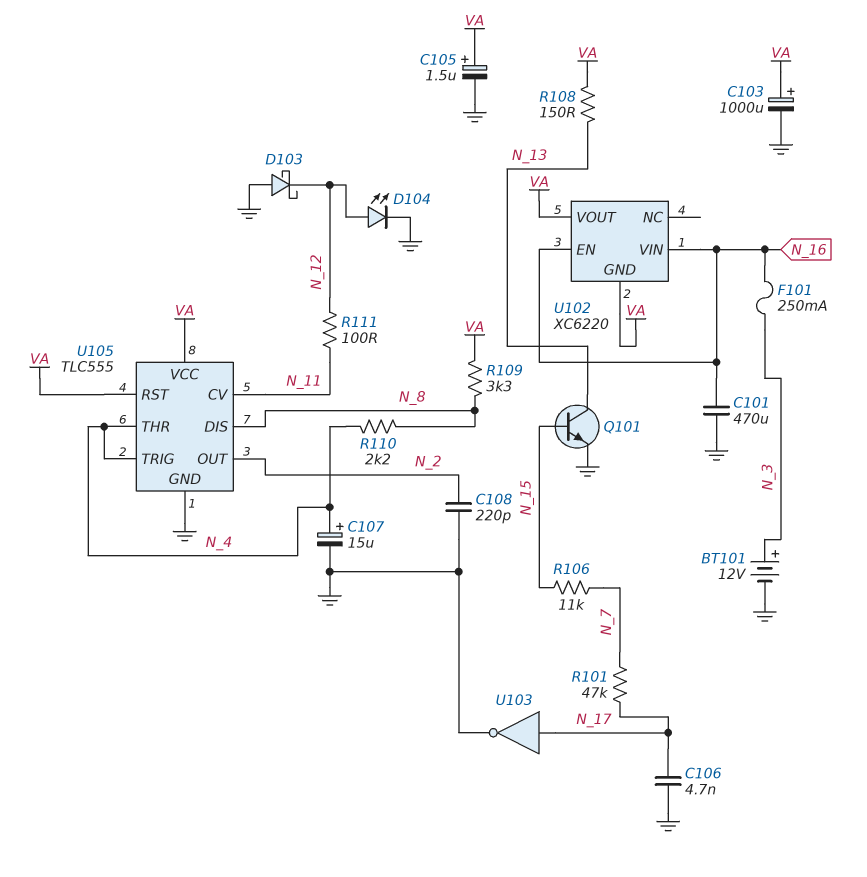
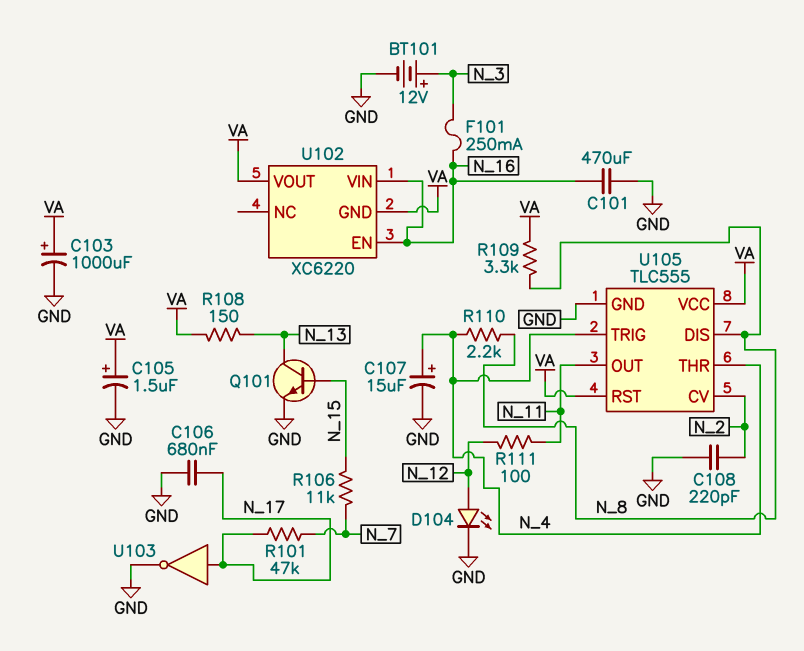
C106: 4.7nF (GND, N_17) -> 680nF (GND, N_17)
D103: schottky (A GND, K N_12) -> none
U105 pin CV: N_11 -> N_2
U105 pin OUT: N_2 -> N_11

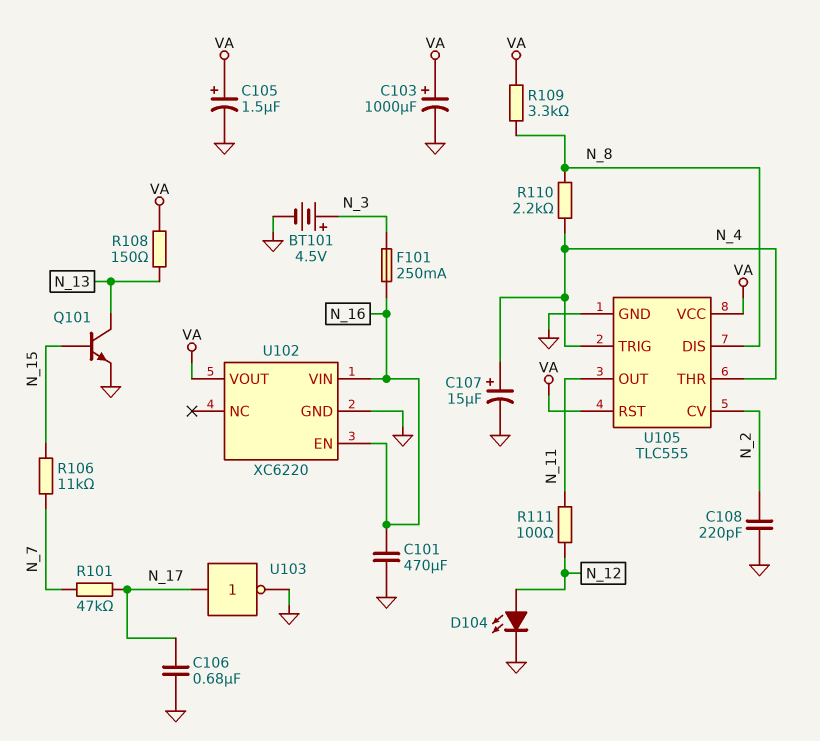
BT101: 12V (plus N_3, minus GND) -> 4.5V (plus N_3, minus GND)
U102 pin GND: VA -> GND

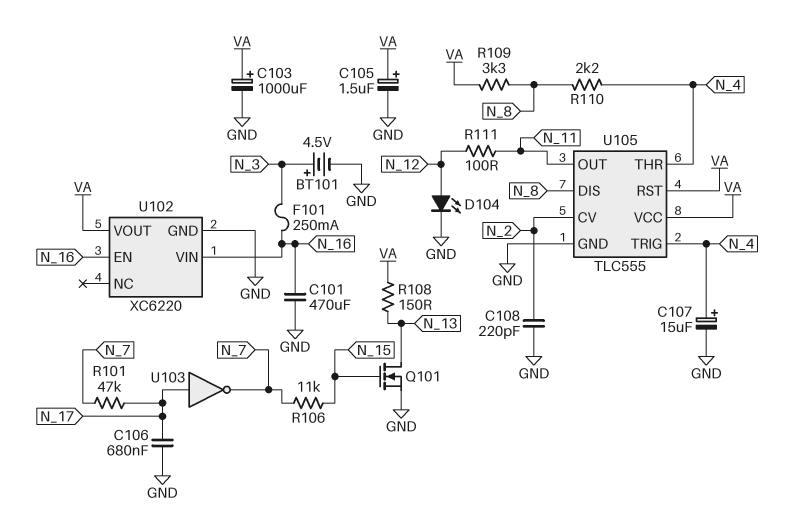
Q101: NPN (B N_15, C N_13, E GND) -> NMOS (G N_15, D N_13, S GND)
U103: NOT (in N_17, out GND) -> NOT (in N_17, out N_7)

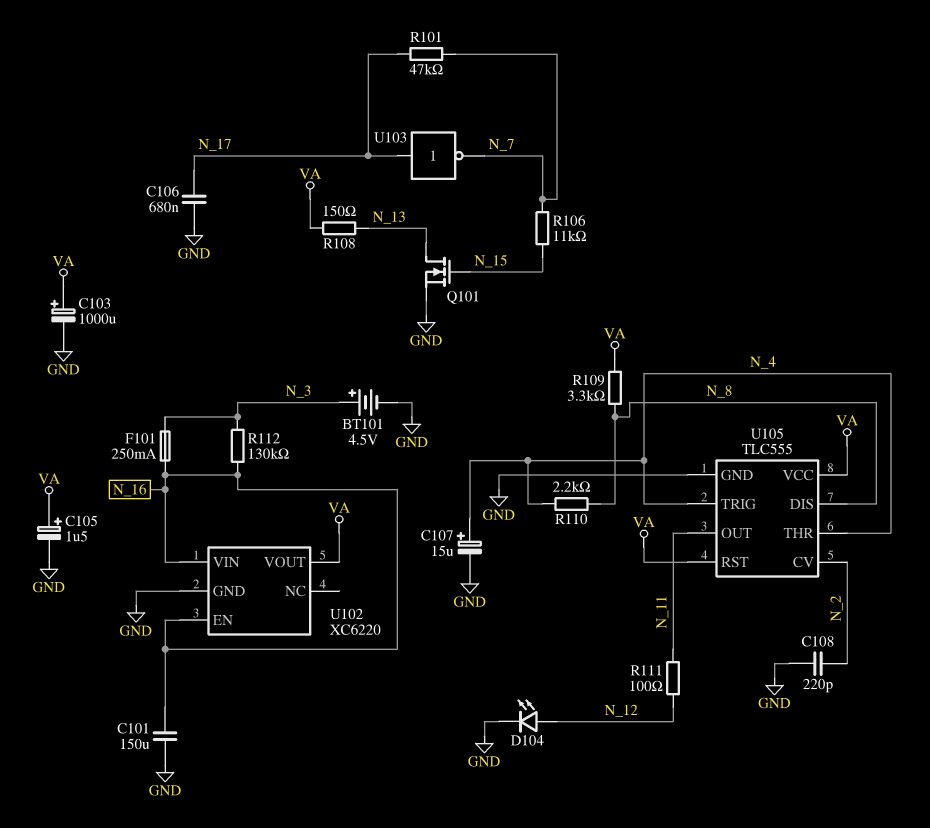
C101: 470uF (GND, N_16) -> 150uF (GND, N_16)
R112: none -> 130k (N_3, N_16)

